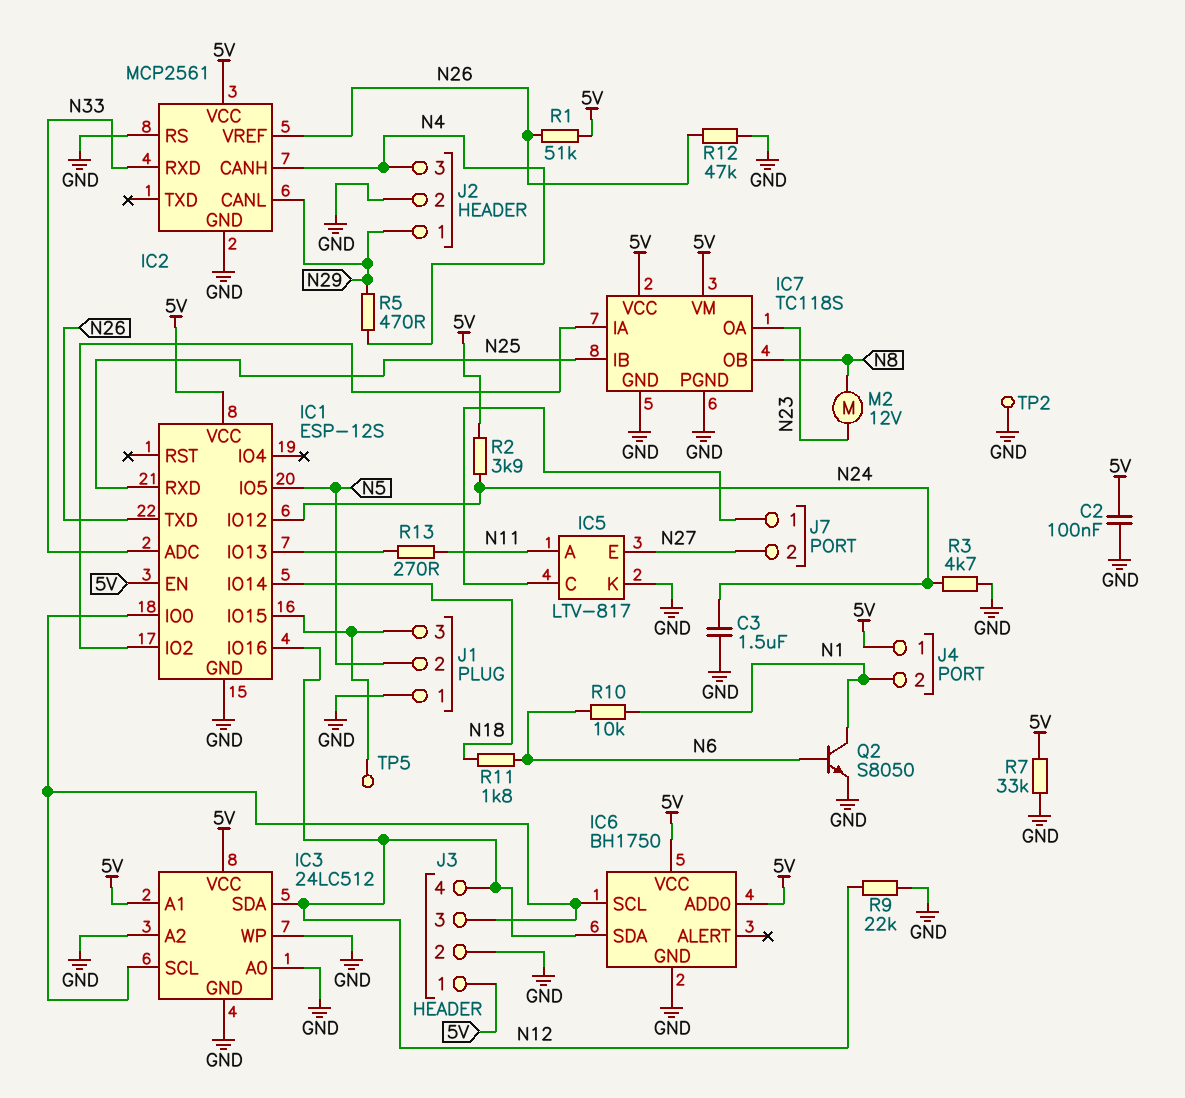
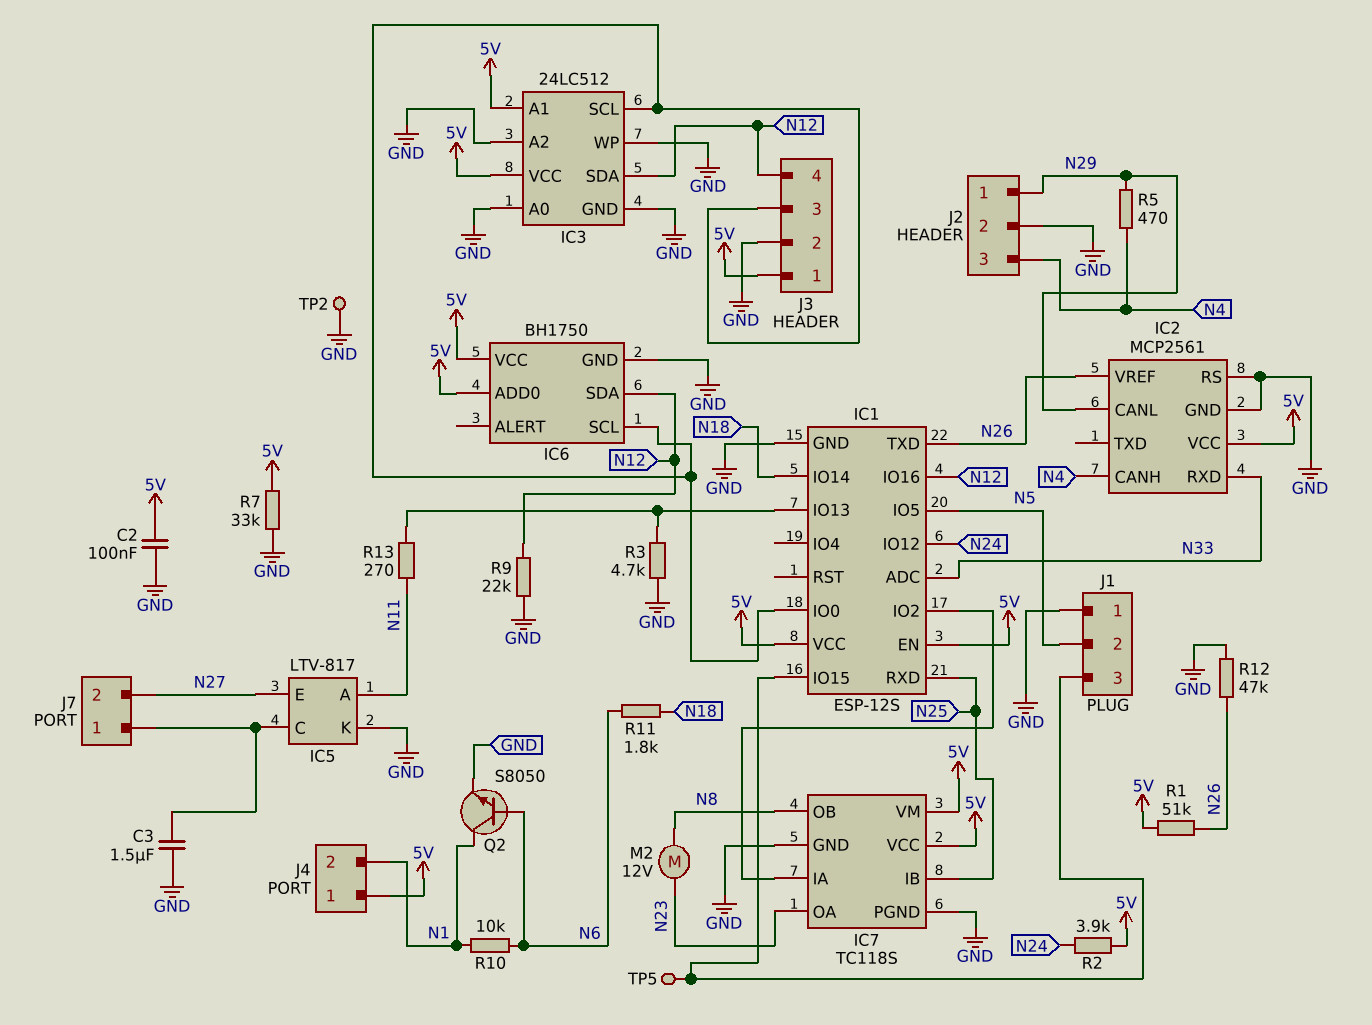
C3: 1.5uF (GND, N24) -> 1.5uF (GND, IC5/C)
R3: 4.7k (GND, N24) -> 4.7k (GND, IC1/IO13)

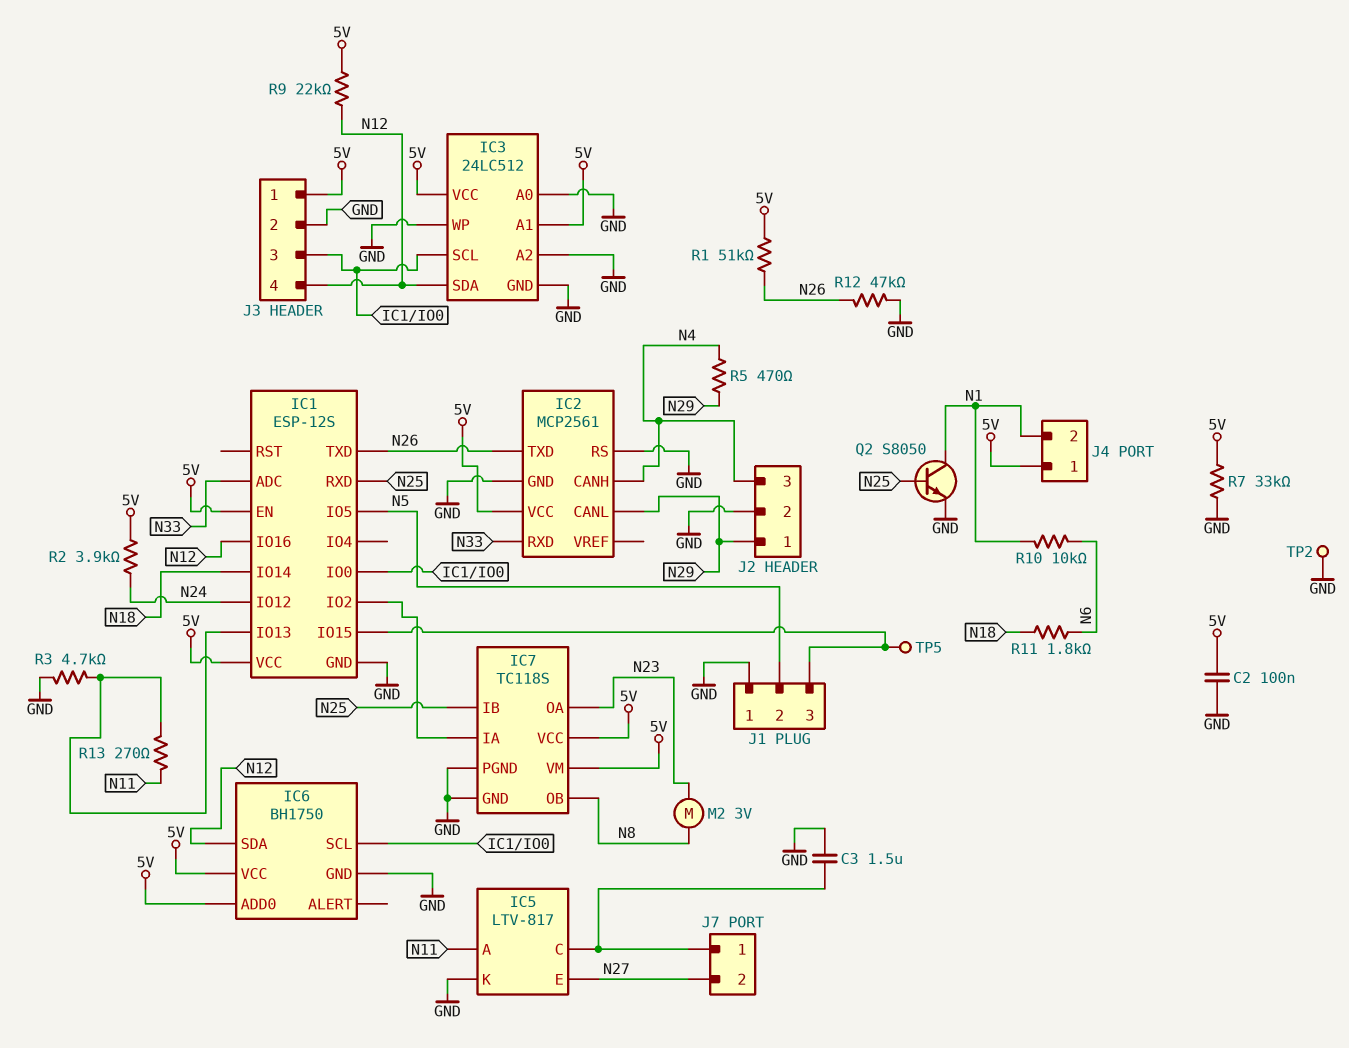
IC2 pin TXD: none -> N26
IC2 pin VREF: N26 -> none
M2: motor 12V (N8, N23) -> motor 3V (N8, N23)
Q2: NPN S8050 (B N6, C N1, E GND) -> NPN S8050 (B N25, C N1, E GND)
R9: 22k (GND, N12) -> 22k (5V, N12)

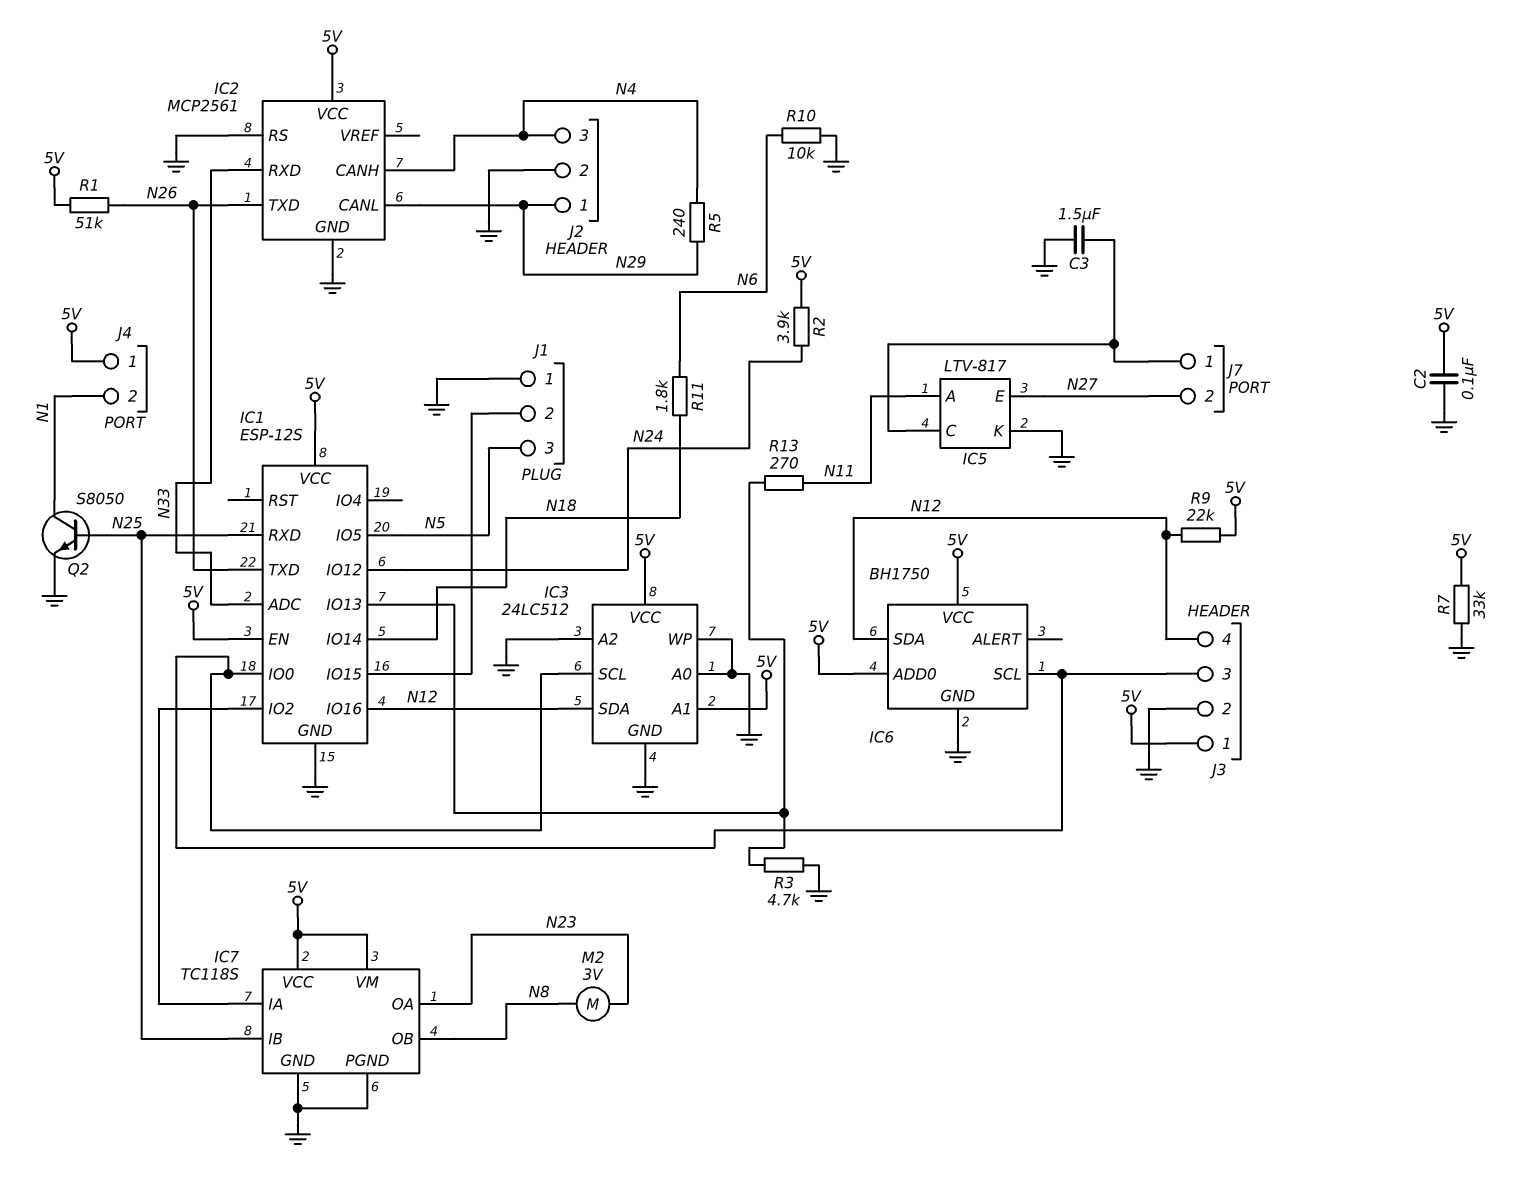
J1 pin 2: N5 -> IC1/IO15
J1 pin 3: IC1/IO15 -> N5
R5: 470 (N4, N29) -> 240 (N4, N29)
R10: 10k (N1, N6) -> 10k (GND, N6)
R12: 47k (GND, N26) -> none
TP2: test point (GND) -> none
TP5: test point (IC1/IO15) -> none

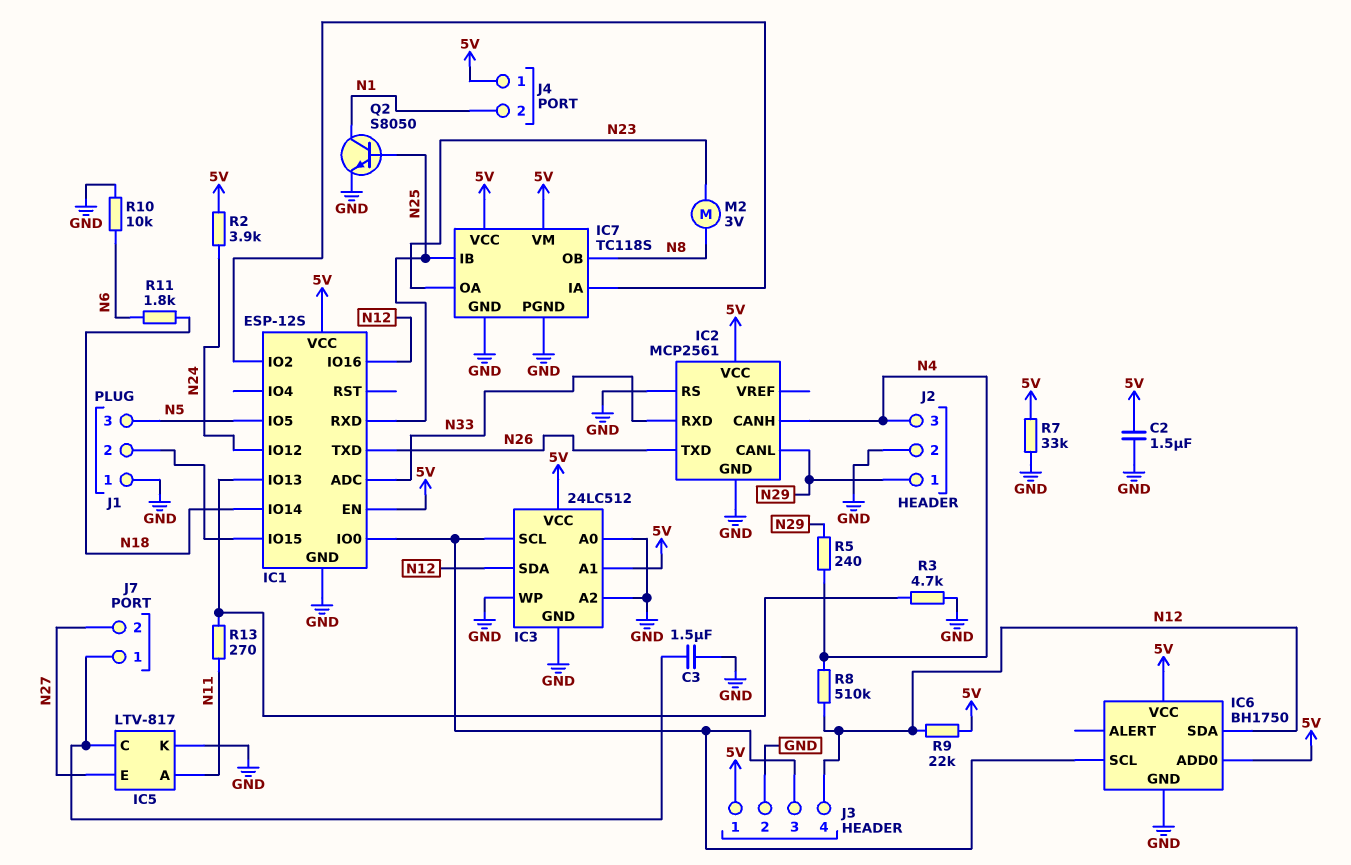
C2: 100nF (5V, GND) -> 1.5uF (5V, GND)
R1: 51k (5V, N26) -> none
R8: none -> 510k (N4, N12)

